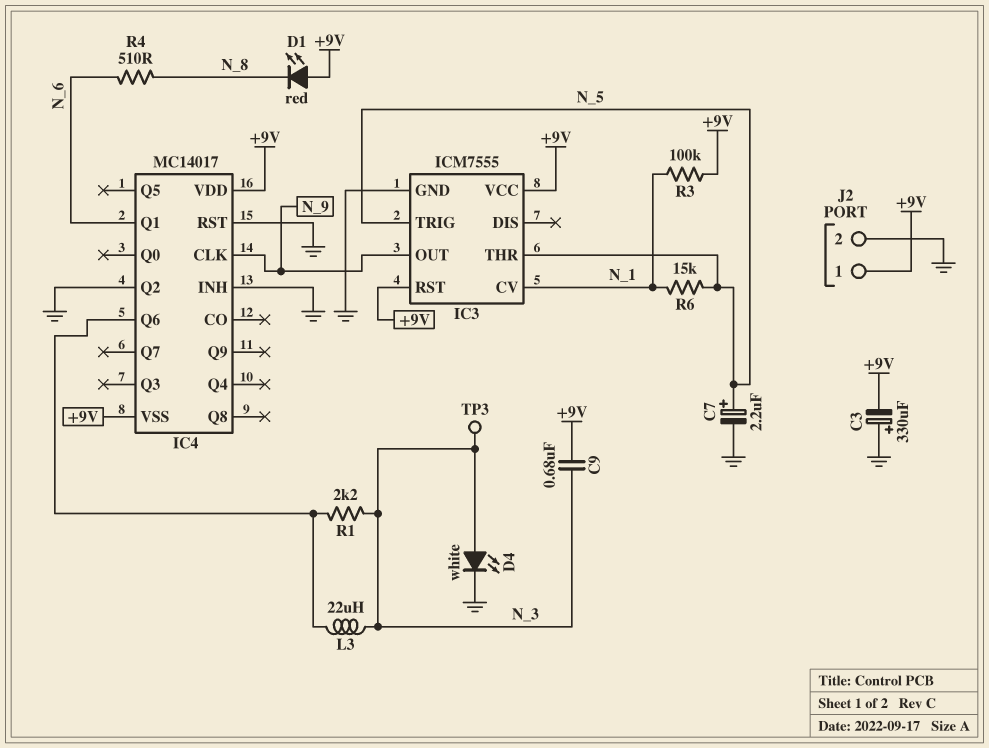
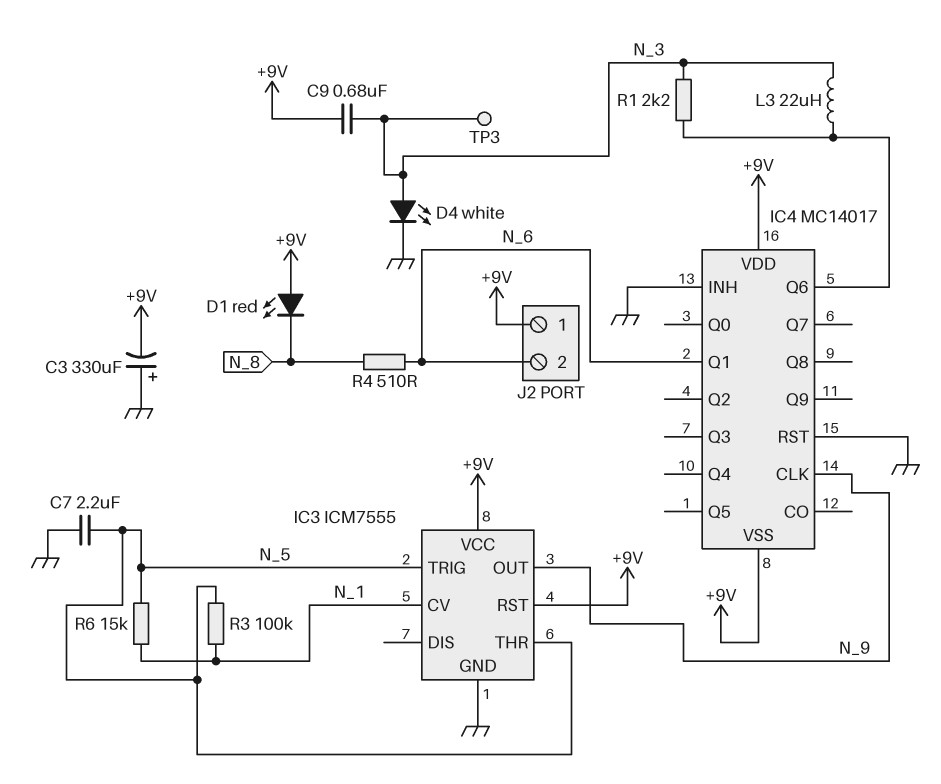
C7: 2.2uF (plus N_5, minus GND) -> 2.2uF (GND, N_5)
IC4 pin Q2: GND -> none
J2 pin 2: GND -> N_6
R3: 100k (+9V, N_1) -> 100k (N_1, N_5)

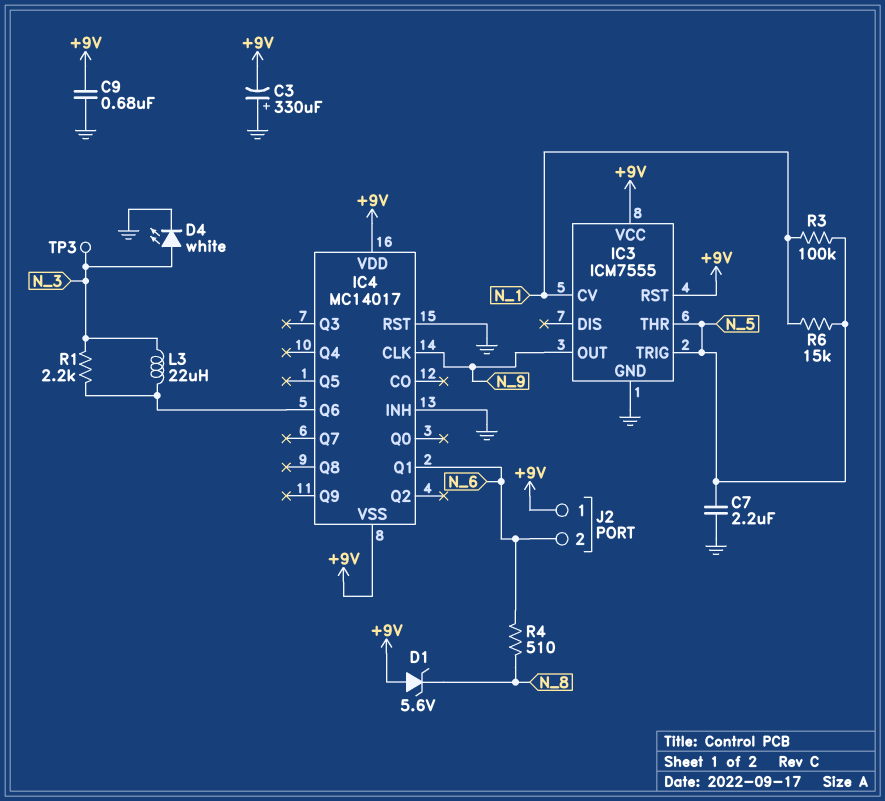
C9: 680nF (+9V, N_3) -> 680nF (+9V, GND)
D1: LED red (A +9V, K N_8) -> zener 5.6V (A +9V, K N_8)

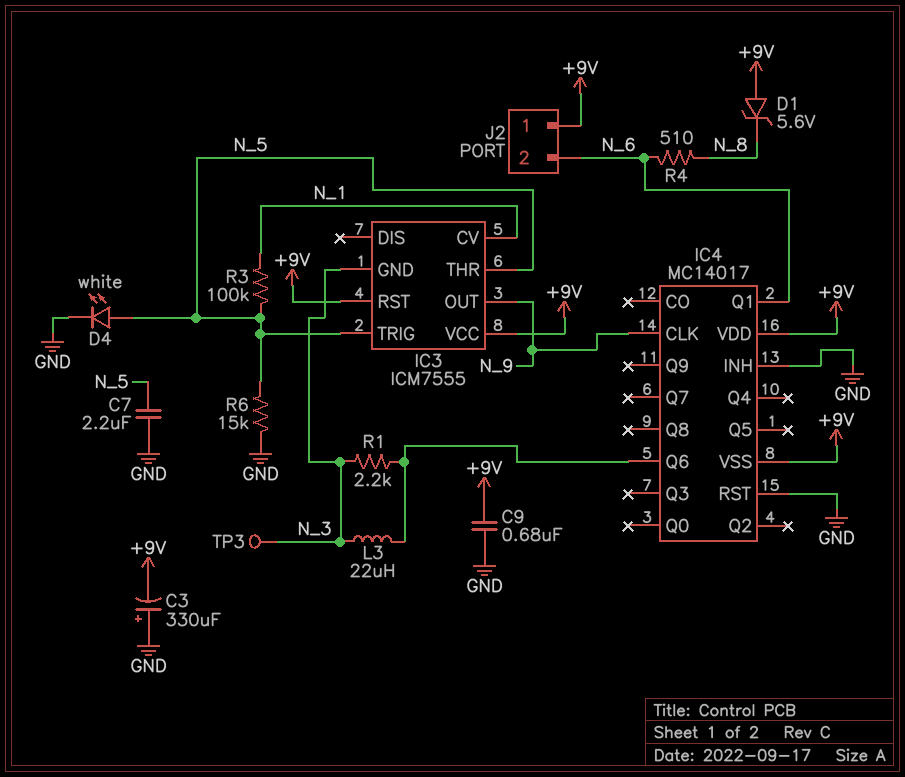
D4: LED white (A N_3, K GND) -> LED white (A N_5, K GND)
IC3 pin GND: GND -> N_3
R6: 15k (N_1, N_5) -> 15k (GND, N_5)

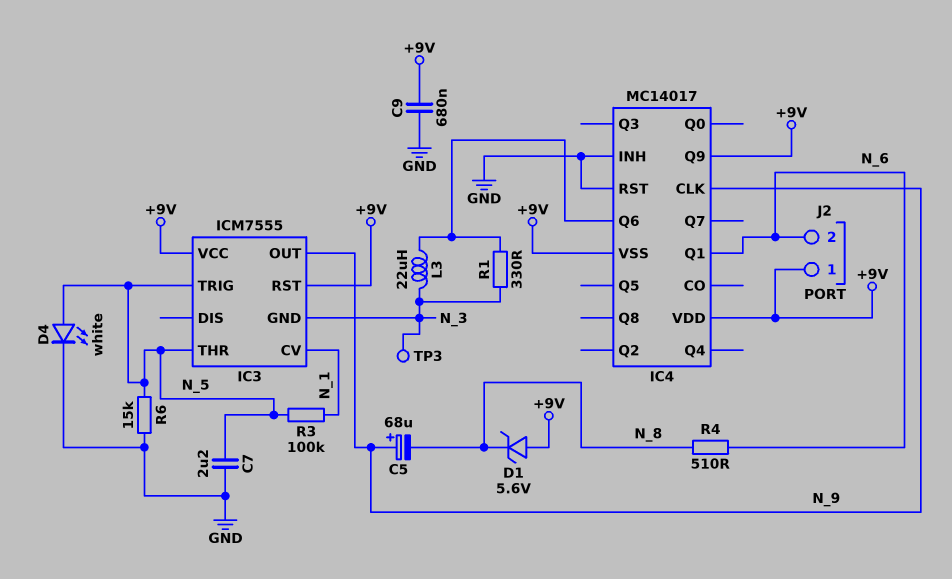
C3: 330uF (plus GND, minus +9V) -> none
C5: none -> 68uF (plus N_9, minus N_8)
IC4 pin Q9: none -> +9V
R1: 2.2k (IC4/Q6, N_3) -> 330 (IC4/Q6, N_3)

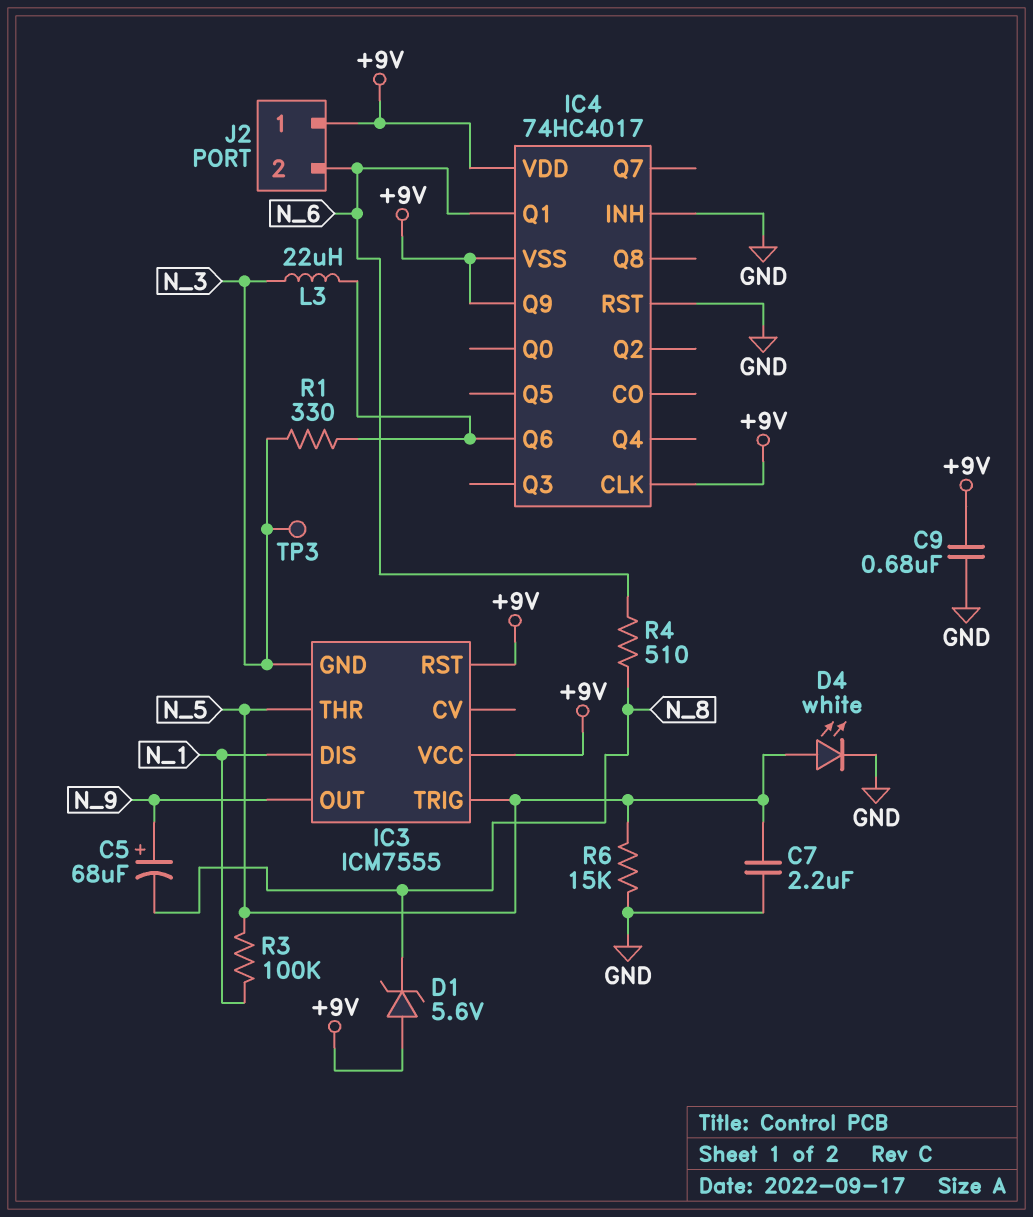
IC3 pin CV: N_1 -> none
IC3 pin DIS: none -> N_1
IC4: MC14017 -> 74HC4017
IC4 pin CLK: N_9 -> +9V

